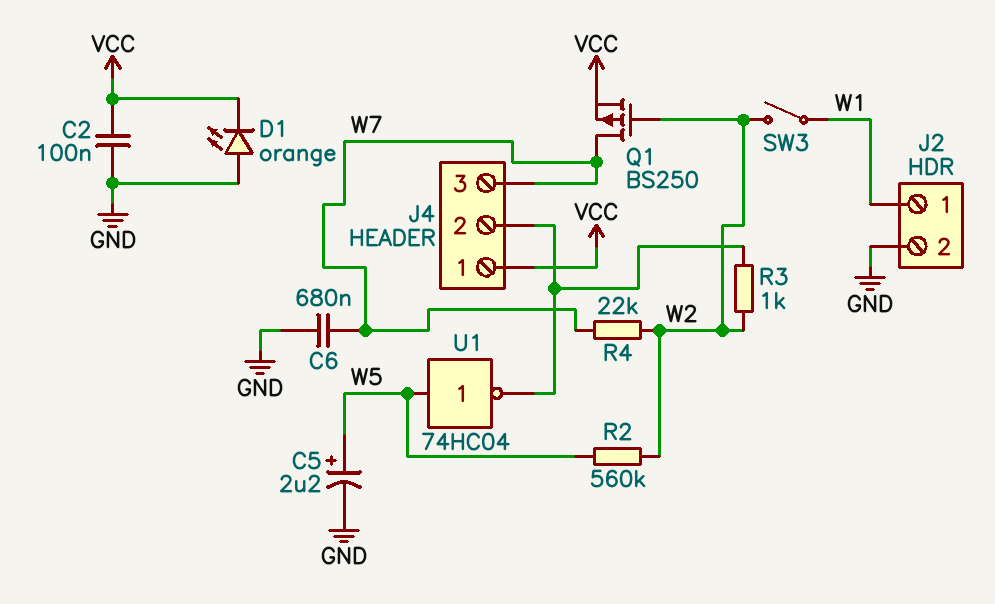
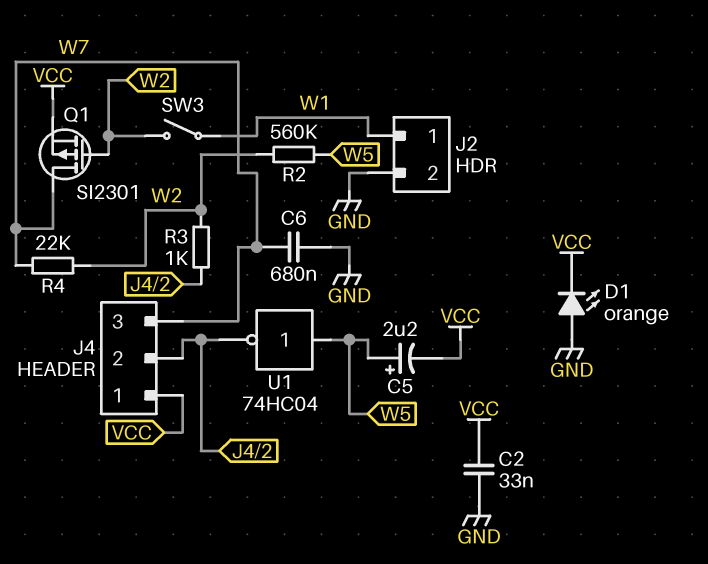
C2: 100nF (GND, VCC) -> 33nF (GND, VCC)
C5: 2.2uF (plus W5, minus GND) -> 2.2uF (plus W5, minus VCC)
Q1: PMOS BS250 (G W2, D W7, S VCC) -> PMOS SI2301 (G W2, D W7, S VCC)

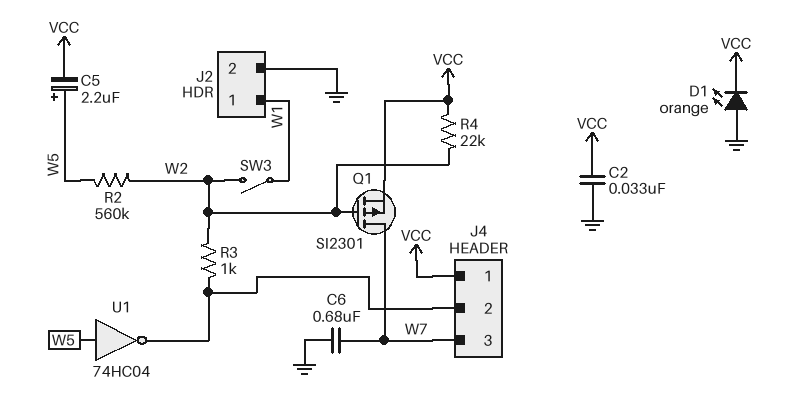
R4: 22k (W2, W7) -> 22k (VCC, W2)

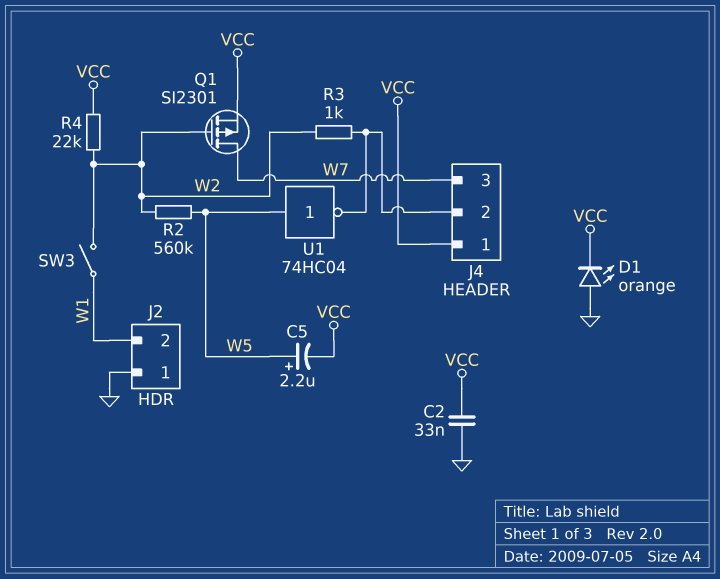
C6: 680nF (GND, W7) -> none
J2 pin 1: W1 -> GND
J2 pin 2: GND -> W1

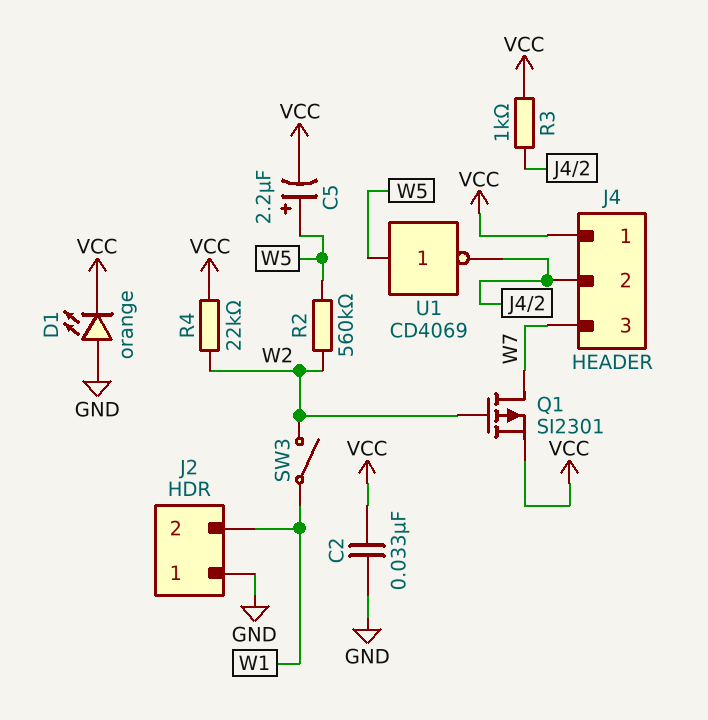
R3: 1k (J4/2, W2) -> 1k (J4/2, VCC)
U1: NOT 74HC04 (in W5, out J4/2) -> NOT CD4069 (in W5, out J4/2)

